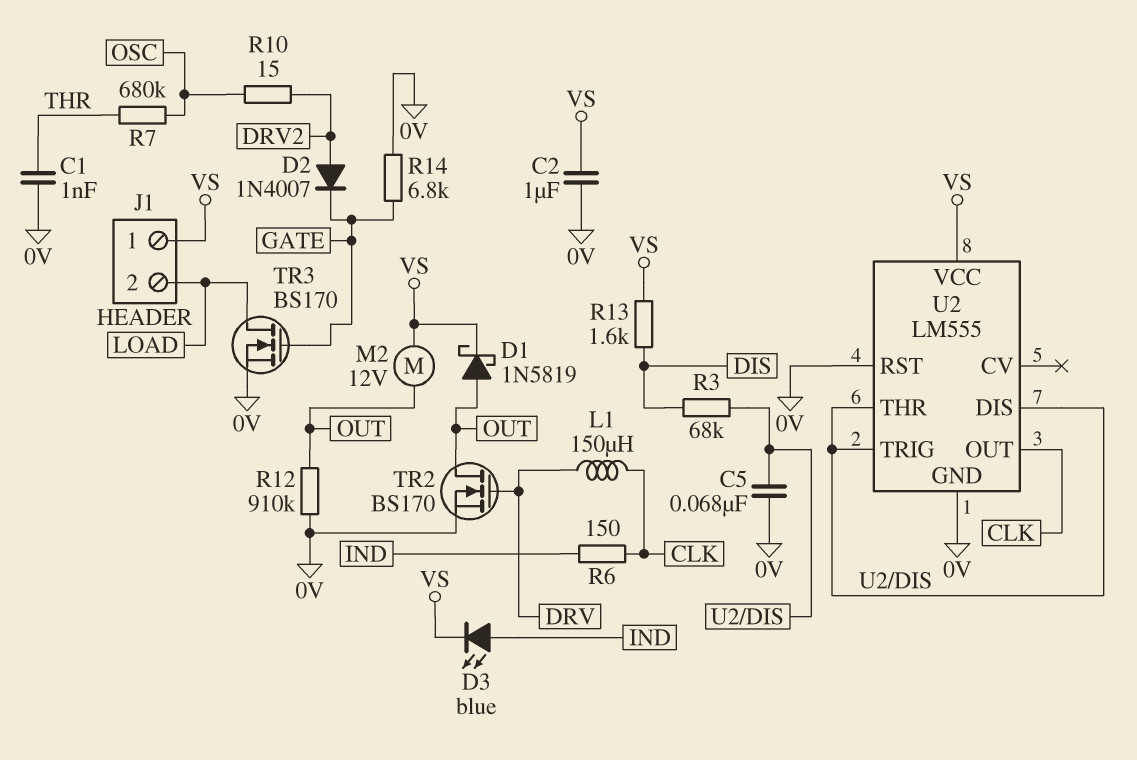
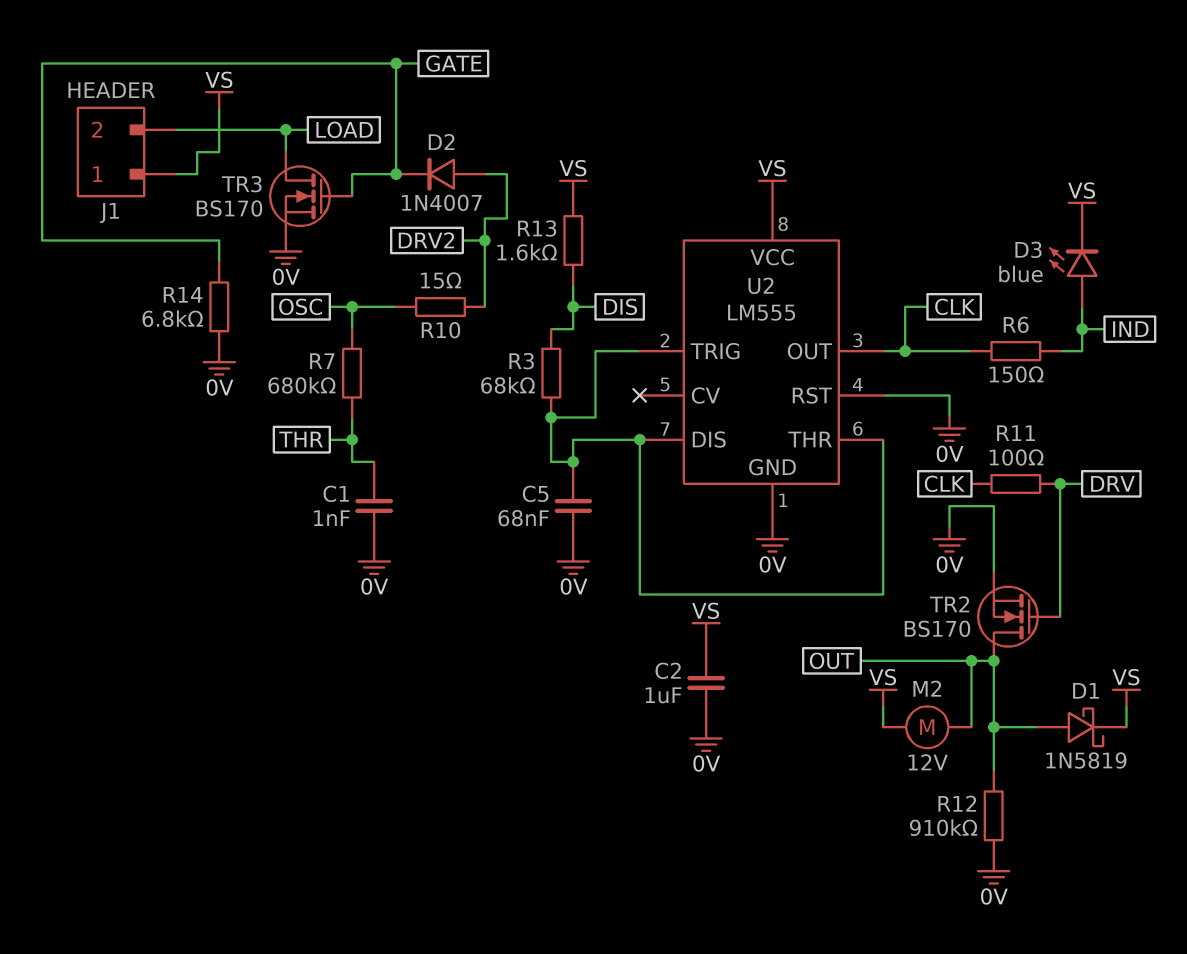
L1: 150uH (CLK, DRV) -> none
R11: none -> 100 (CLK, DRV)

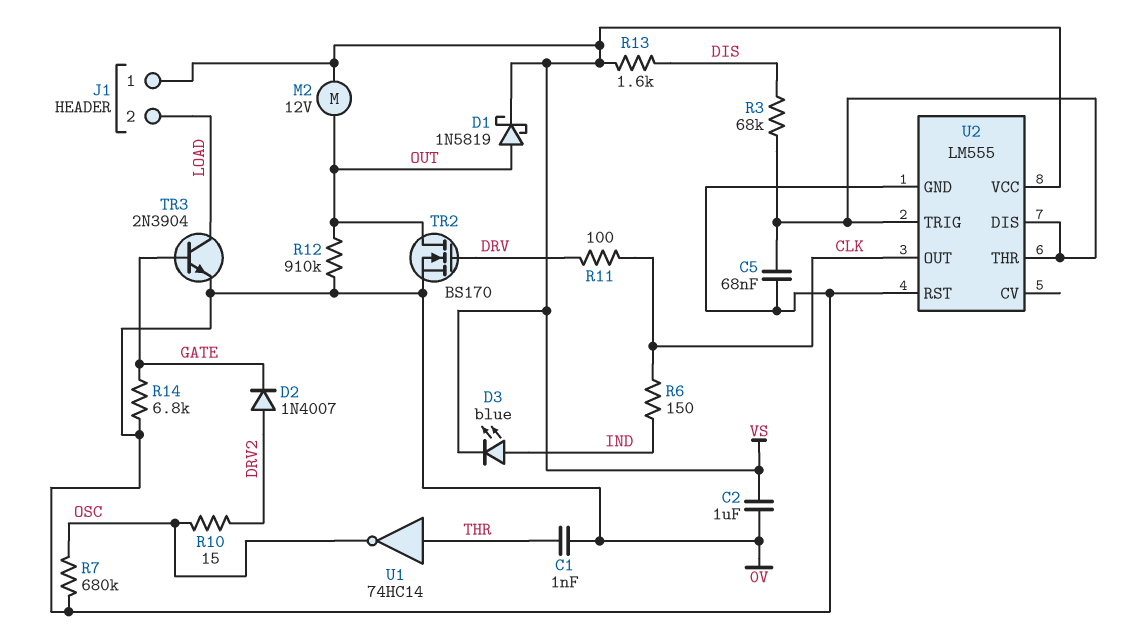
R7: 680k (OSC, THR) -> 680k (0V, OSC)
TR3: NMOS BS170 (G GATE, D LOAD, S 0V) -> NPN 2N3904 (B GATE, C LOAD, E 0V)
U1: none -> NOT 74HC14 (in THR, out OSC)

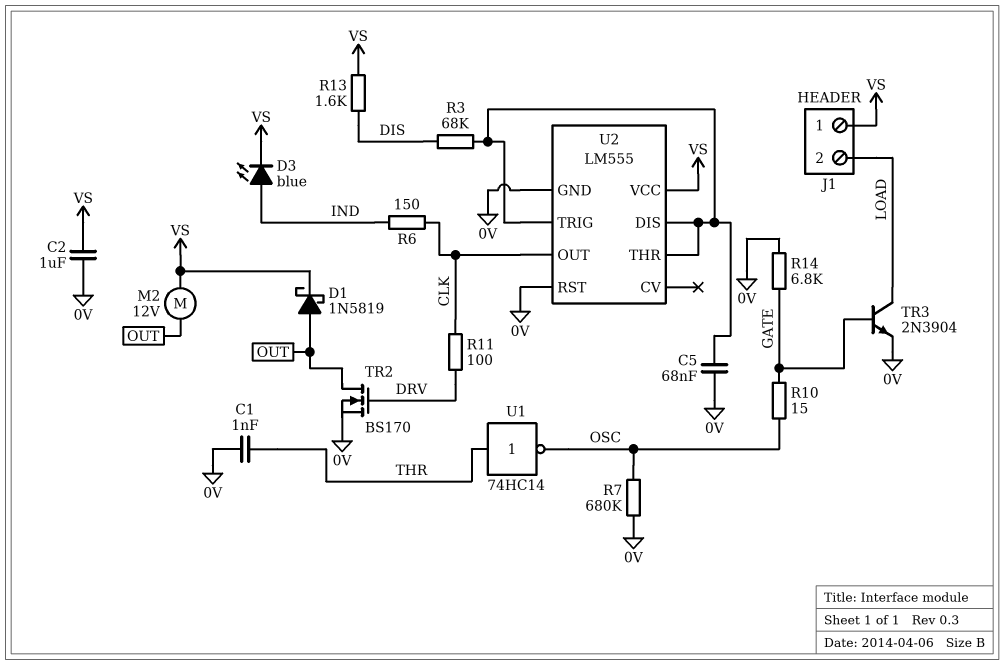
D2: diode 1N4007 (A DRV2, K GATE) -> none
R10: 15 (DRV2, OSC) -> 15 (GATE, OSC)
R12: 910k (0V, OUT) -> none

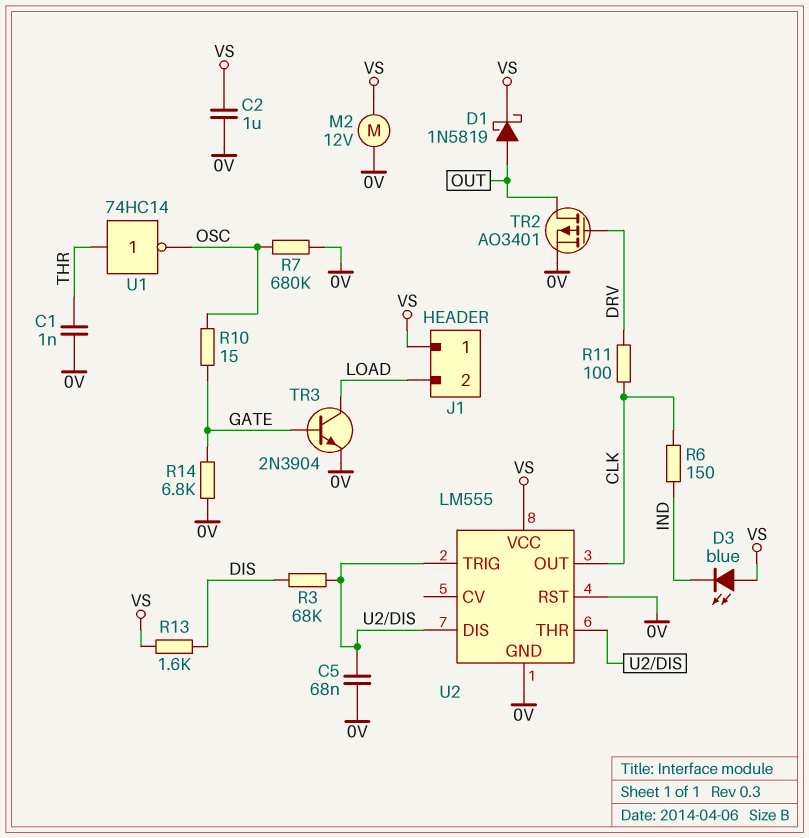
D3: LED blue (A IND, K VS) -> LED blue (A VS, K IND)
M2: motor 12V (OUT, VS) -> motor 12V (0V, VS)
TR2: NMOS BS170 (G DRV, D OUT, S 0V) -> PMOS AO3401 (G DRV, D OUT, S 0V)

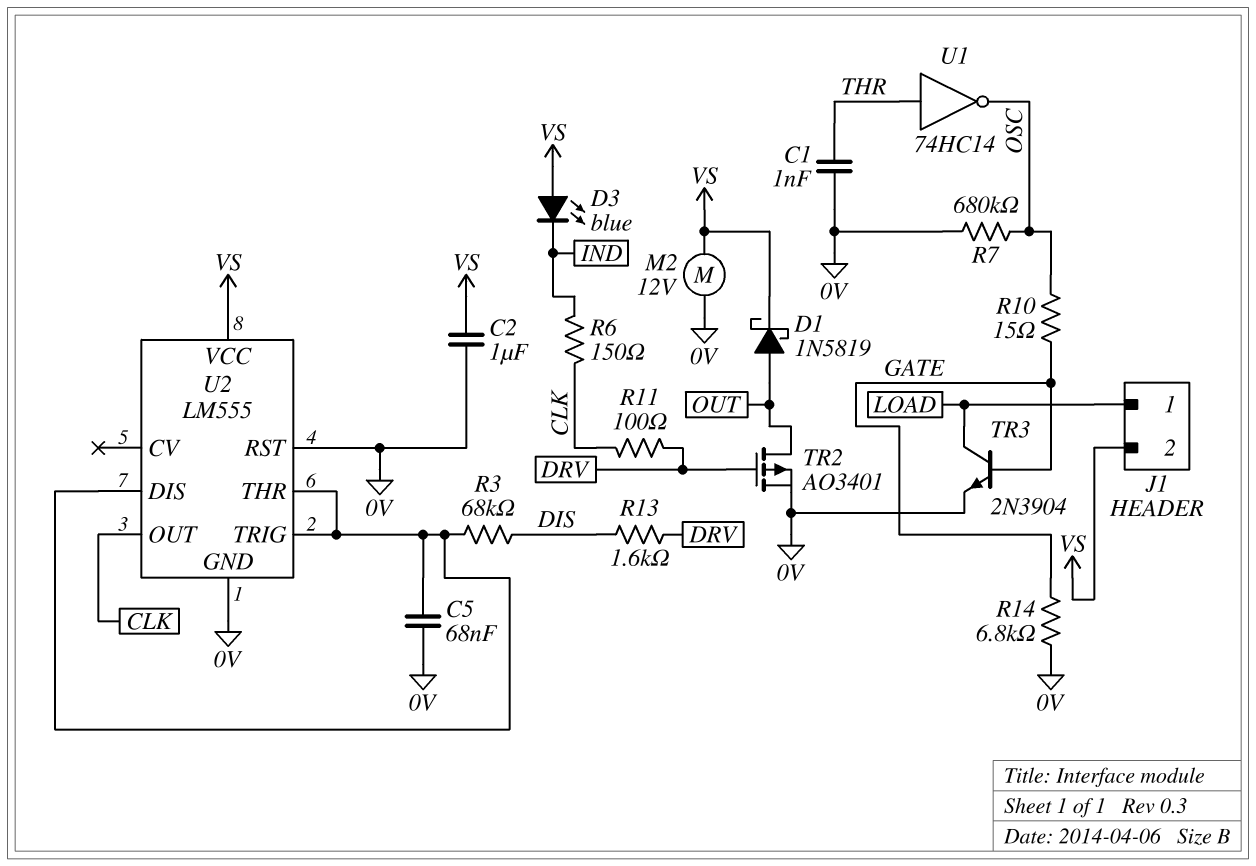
J1 pin 1: VS -> LOAD
J1 pin 2: LOAD -> VS
R13: 1.6k (DIS, VS) -> 1.6k (DIS, DRV)

